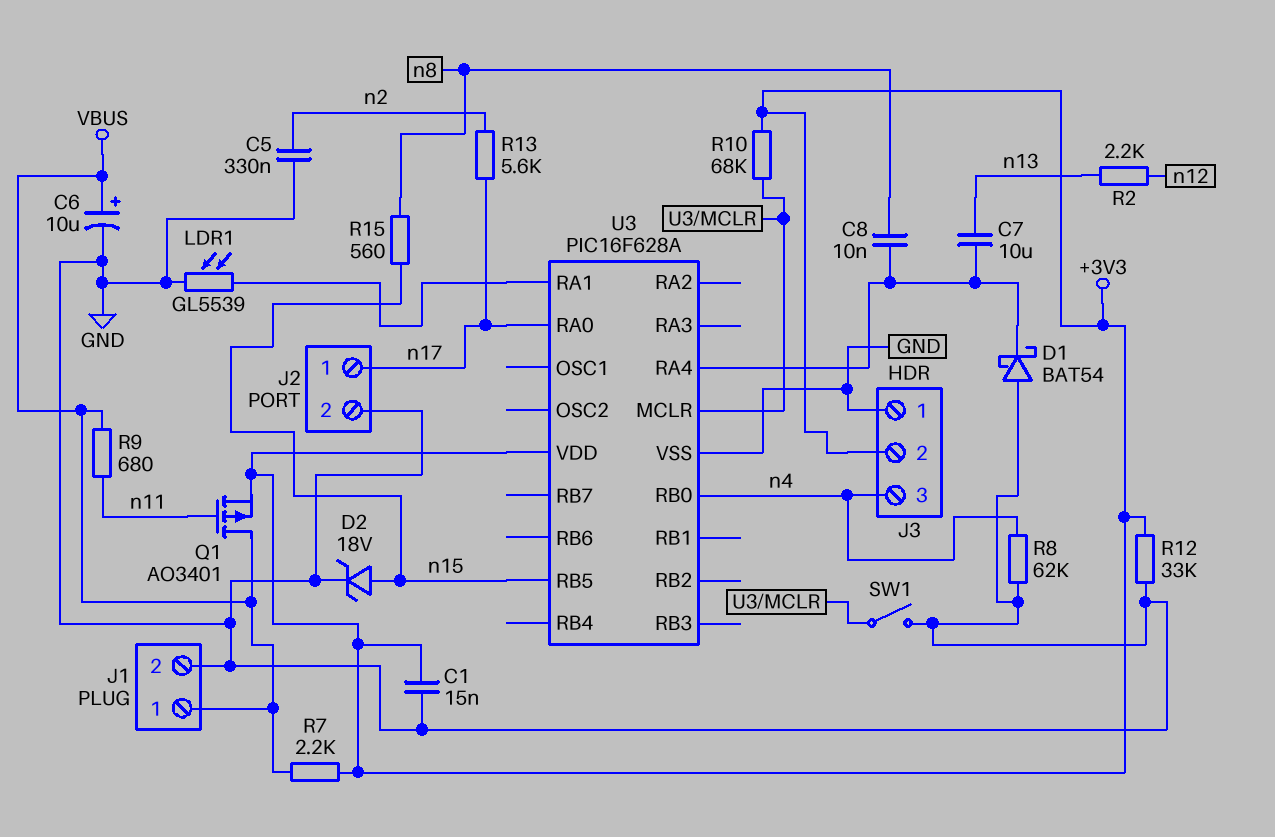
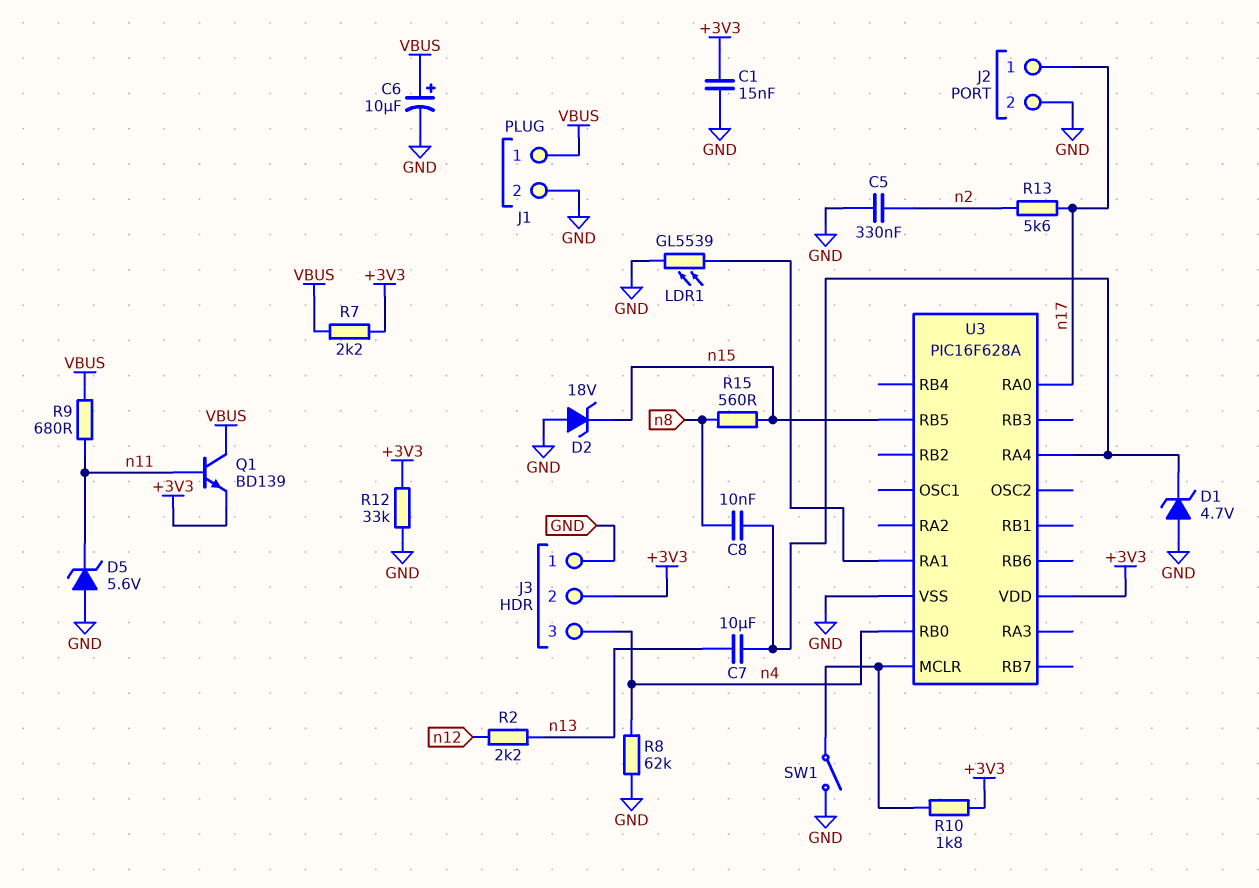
D1: schottky BAT54 (A GND, K U3/RA4) -> zener 4.7V (A GND, K U3/RA4)
D2: zener 18V (A n15, K GND) -> zener 18V (A GND, K n15)
D5: none -> zener 5.6V (A GND, K n11)
Q1: PMOS AO3401 (G n11, D VBUS, S +3V3) -> NPN BD139 (B n11, C VBUS, E +3V3)
R10: 68k (+3V3, U3/MCLR) -> 1.8k (+3V3, U3/MCLR)

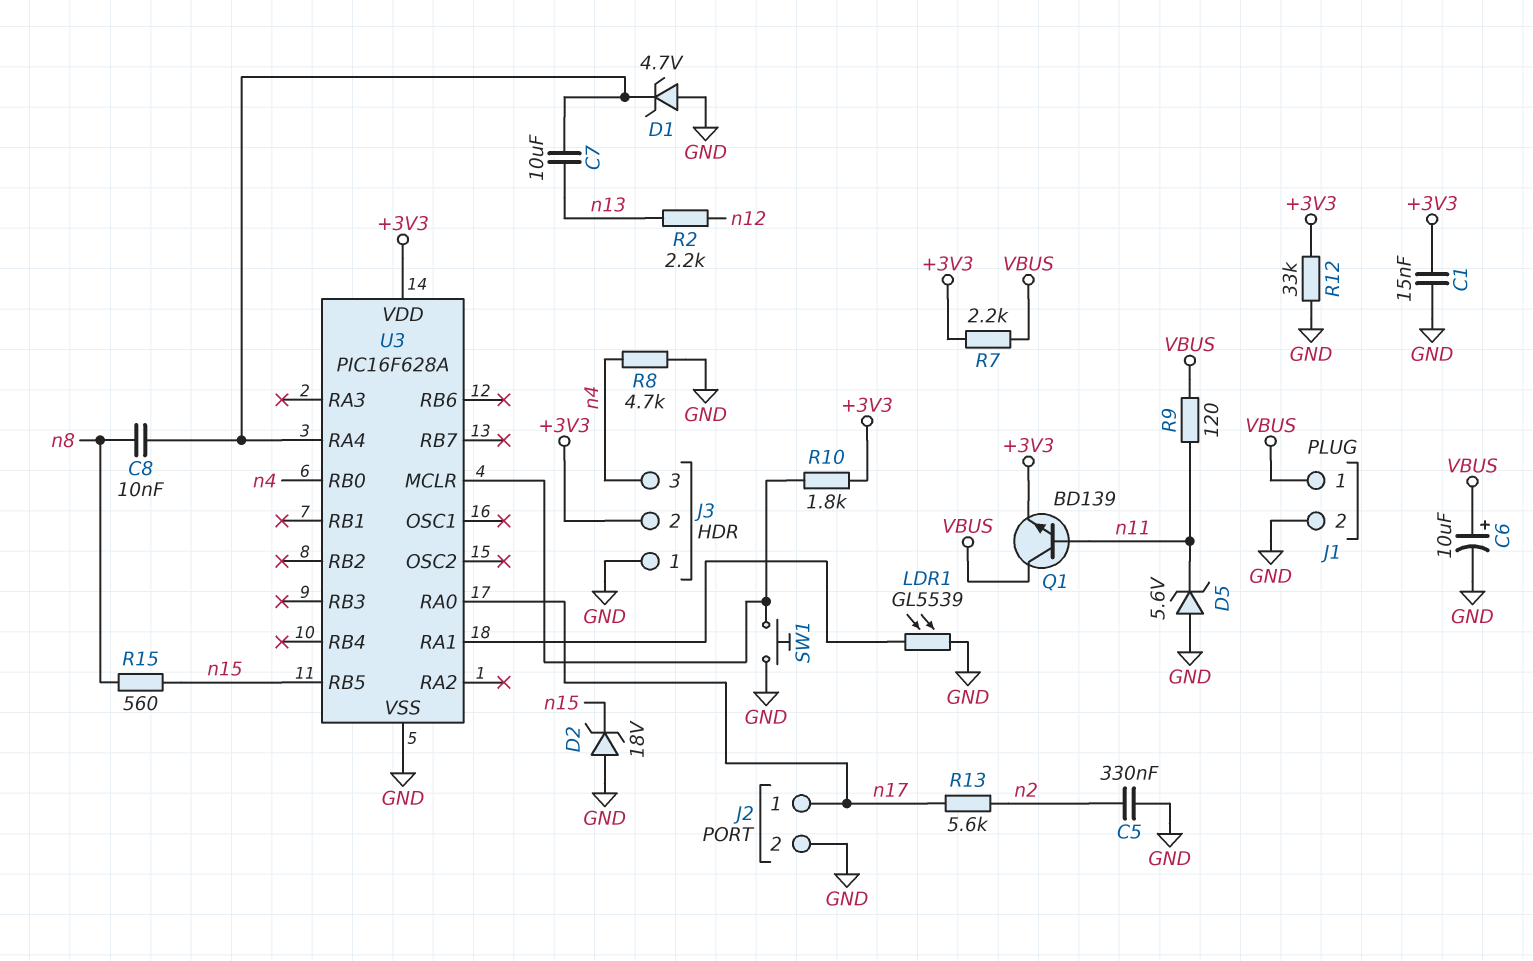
R8: 62k (GND, n4) -> 4.7k (GND, n4)
R9: 680 (VBUS, n11) -> 120 (VBUS, n11)
SW1: switch (GND, U3/MCLR) -> button (GND, U3/MCLR)

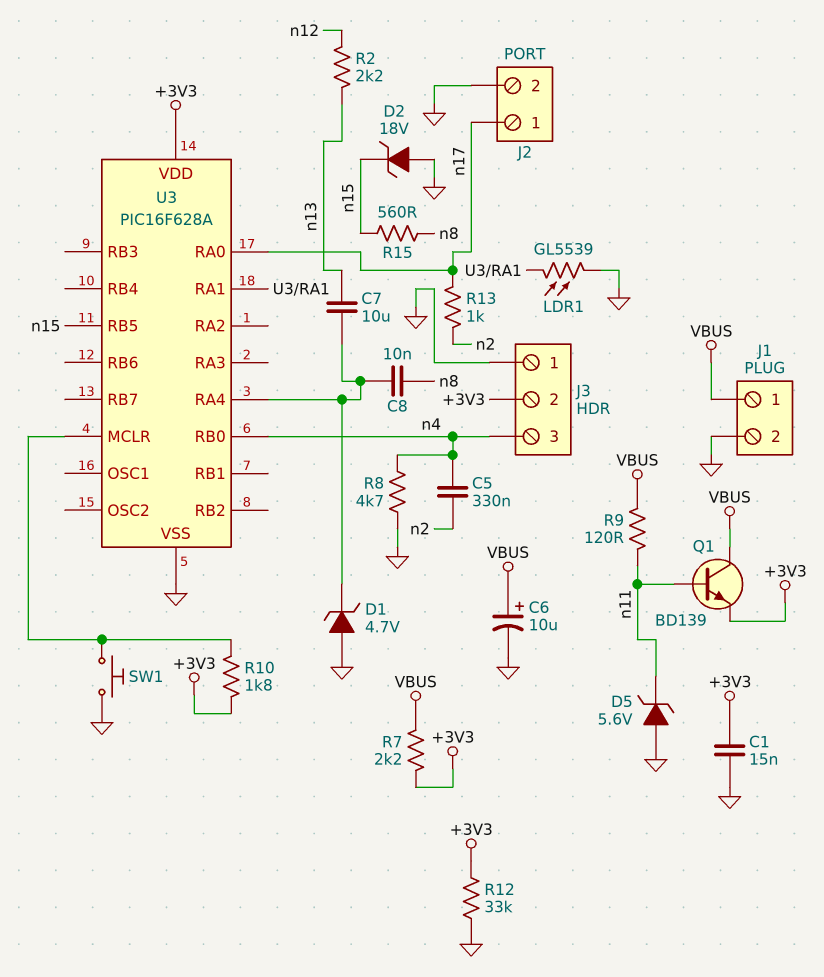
C5: 330nF (GND, n2) -> 330nF (n2, n4)
R13: 5.6k (n2, n17) -> 1k (n2, n17)

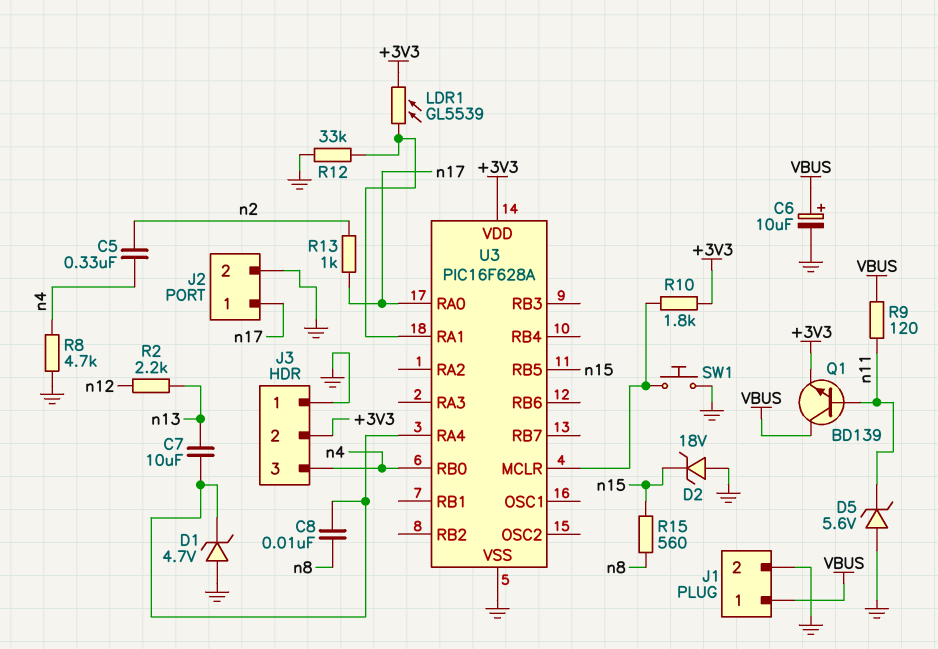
C1: 15nF (+3V3, GND) -> none
LDR1: GL5539 (GND, U3/RA1) -> GL5539 (+3V3, U3/RA1)
R7: 2.2k (+3V3, VBUS) -> none
R12: 33k (+3V3, GND) -> 33k (GND, U3/RA1)

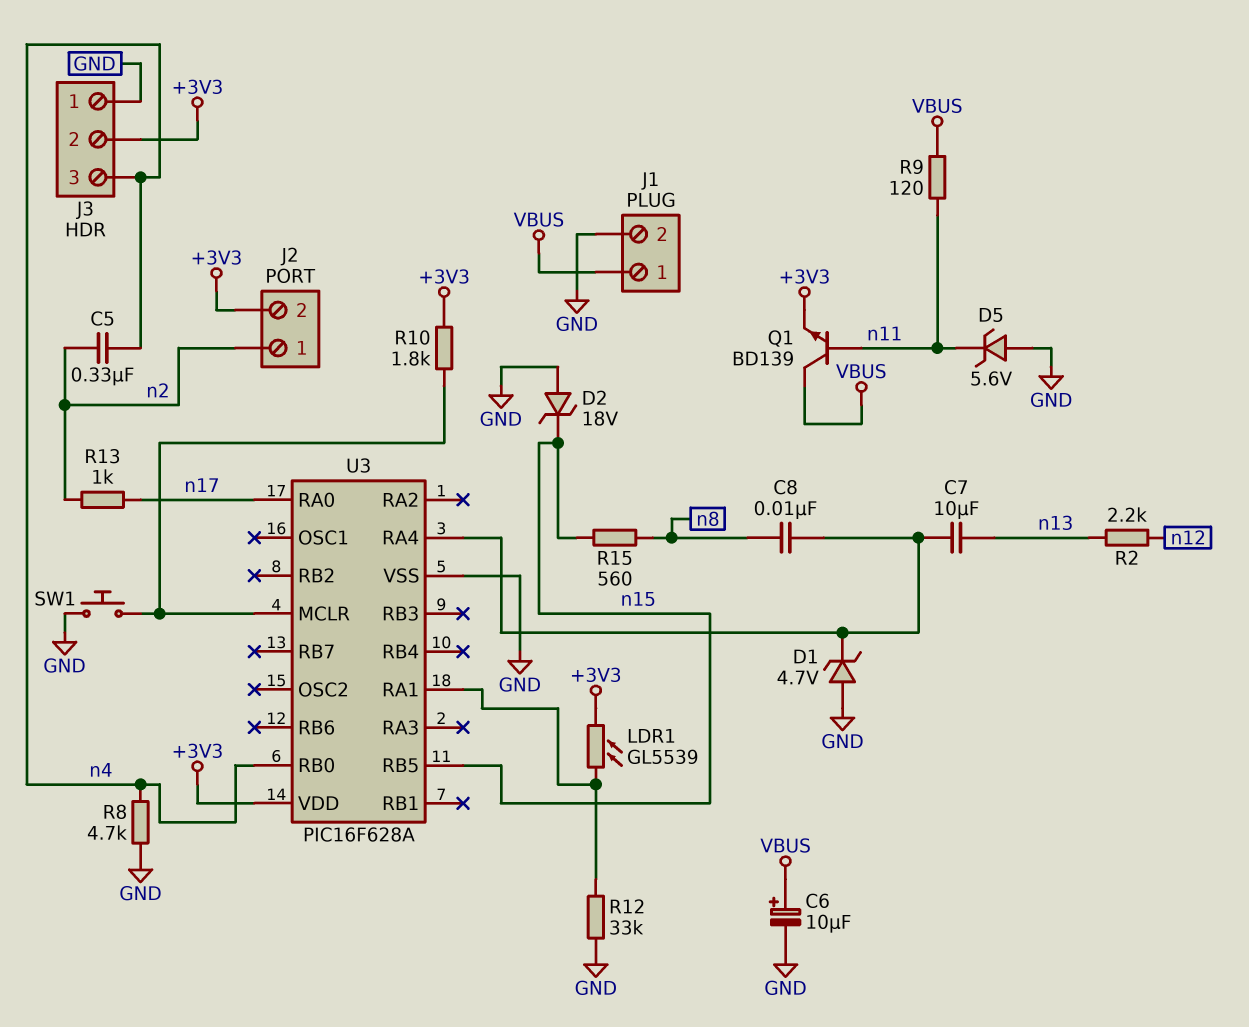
J2 pin 1: n17 -> n2
J2 pin 2: GND -> +3V3

